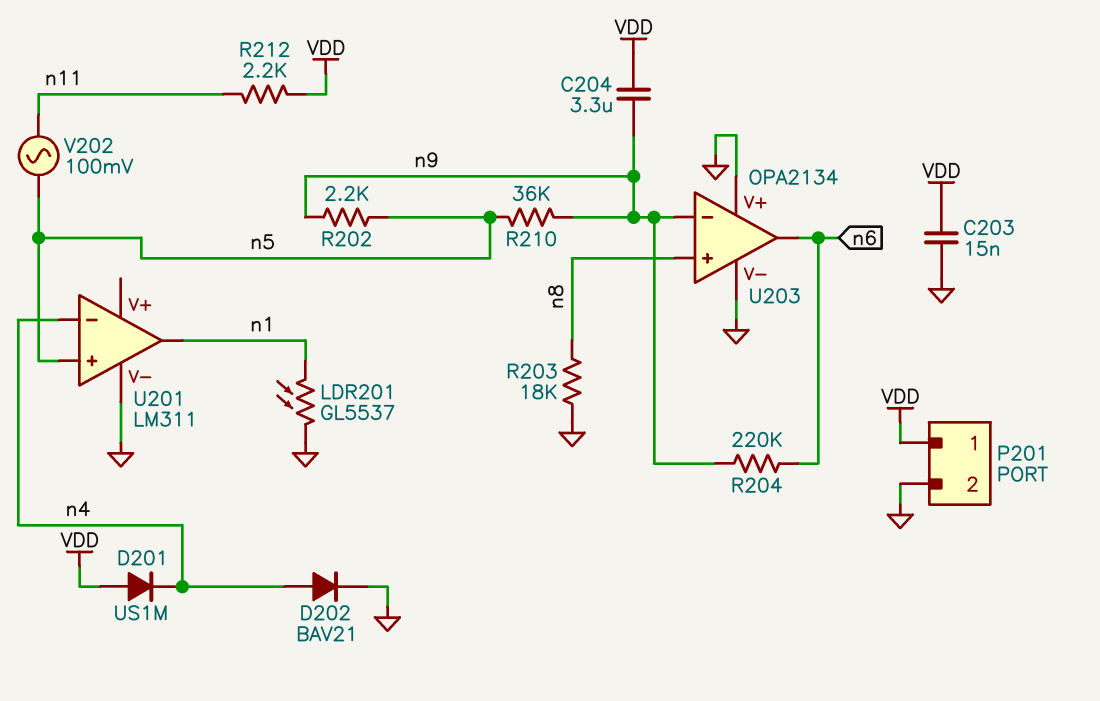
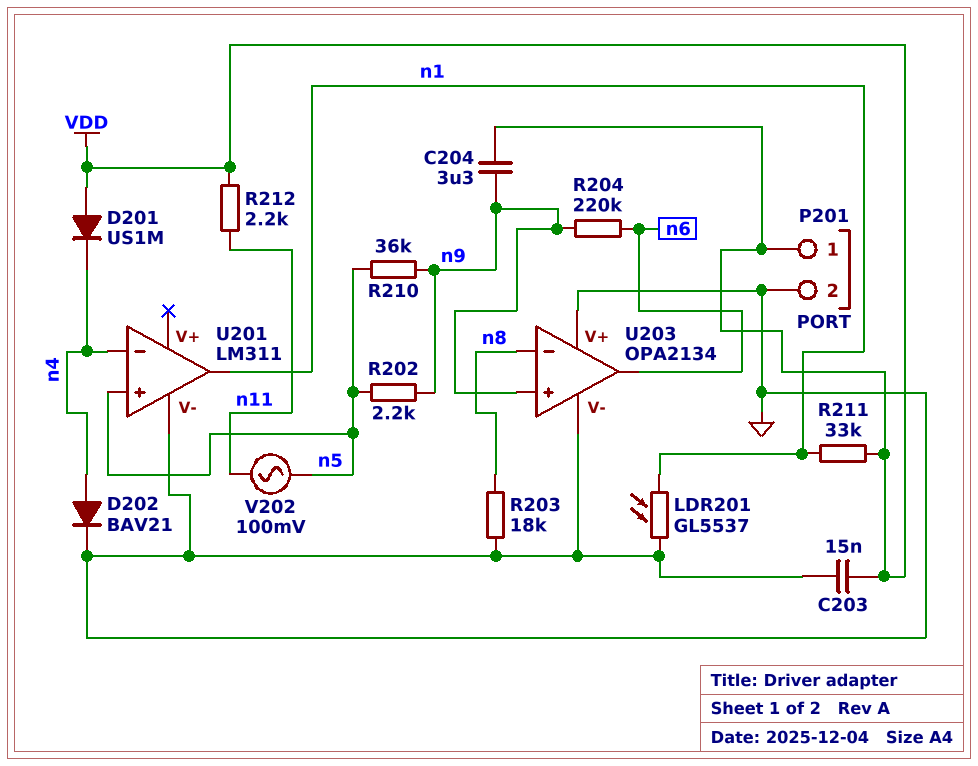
R211: none -> 33k (VDD, n1)
U203 pin in+: n8 -> n9
U203 pin in-: n9 -> n8

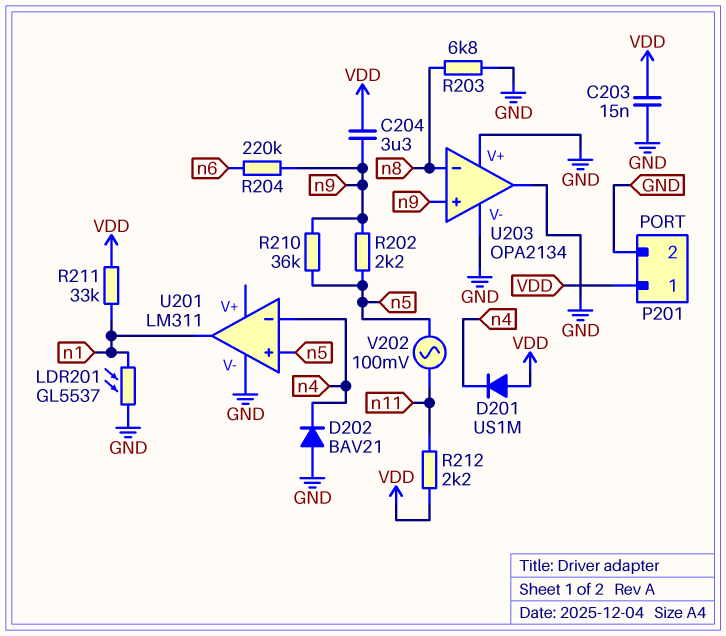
D202: diode BAV21 (A n4, K GND) -> diode BAV21 (A GND, K n4)
R203: 18k (GND, n8) -> 6.8k (GND, n8)
U203 pin out: n6 -> GND

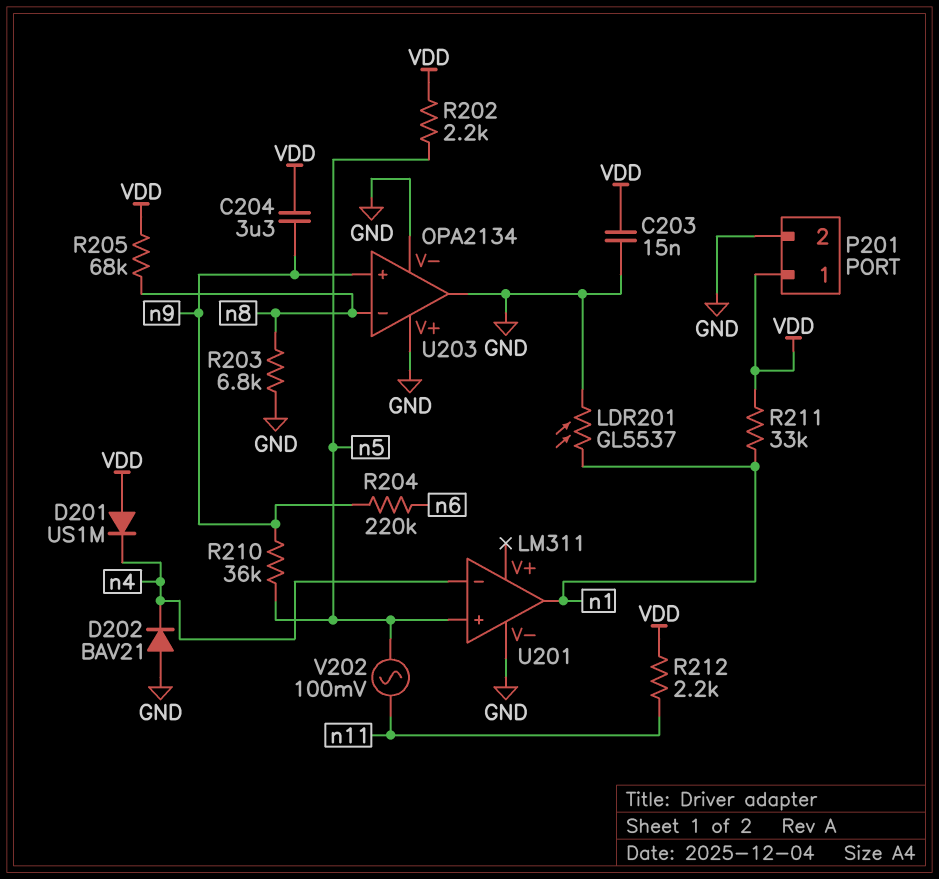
R202: 2.2k (n5, n9) -> 2.2k (VDD, n5)
R205: none -> 68k (VDD, n8)

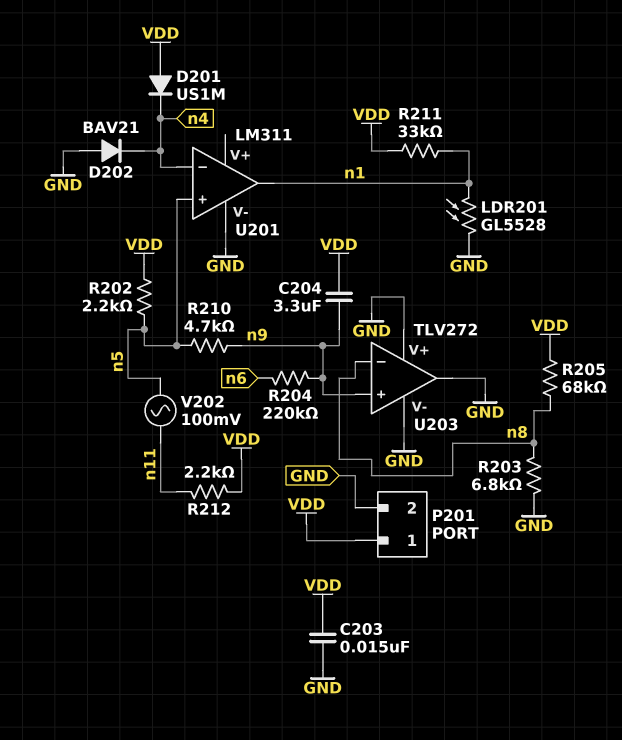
LDR201: GL5537 (GND, n1) -> GL5528 (GND, n1)
R210: 36k (n5, n9) -> 4.7k (n5, n9)
U203: OPA2134 -> TLV272

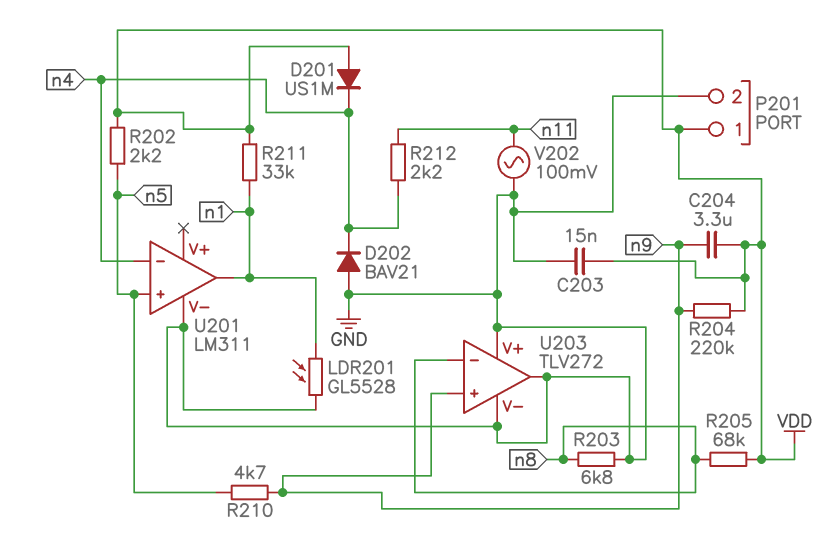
R204: 220k (n6, n9) -> 220k (VDD, n9)
R212: 2.2k (VDD, n11) -> 2.2k (n4, n11)
V202: AC 100mV (n5, n11) -> AC 100mV (GND, n11)

